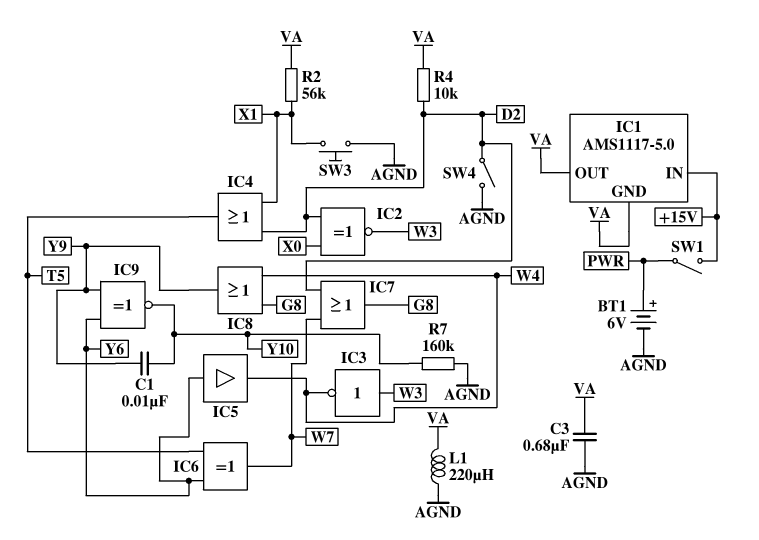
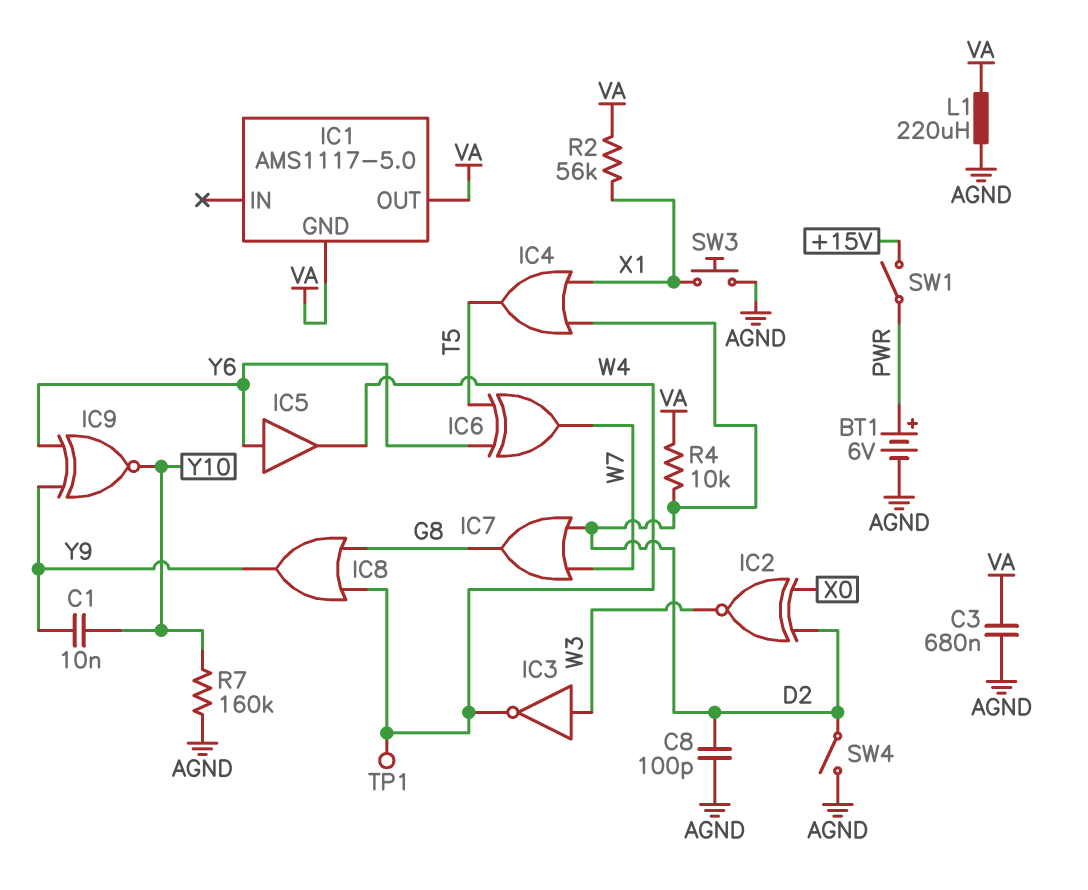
C8: none -> 100pF (AGND, D2)
IC1 pin IN: +15V -> none
TP1: none -> test point (W4)

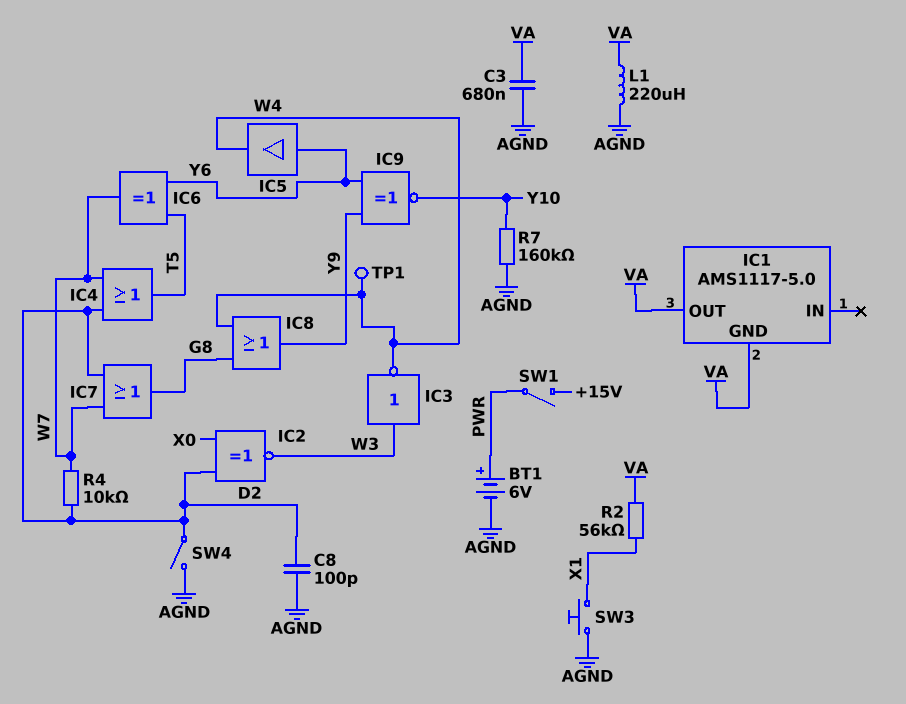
C1: 10nF (Y9, Y10) -> none
IC4: OR (in D2, in X1, out T5) -> OR (in D2, in W7, out T5)
R4: 10k (D2, VA) -> 10k (D2, W7)

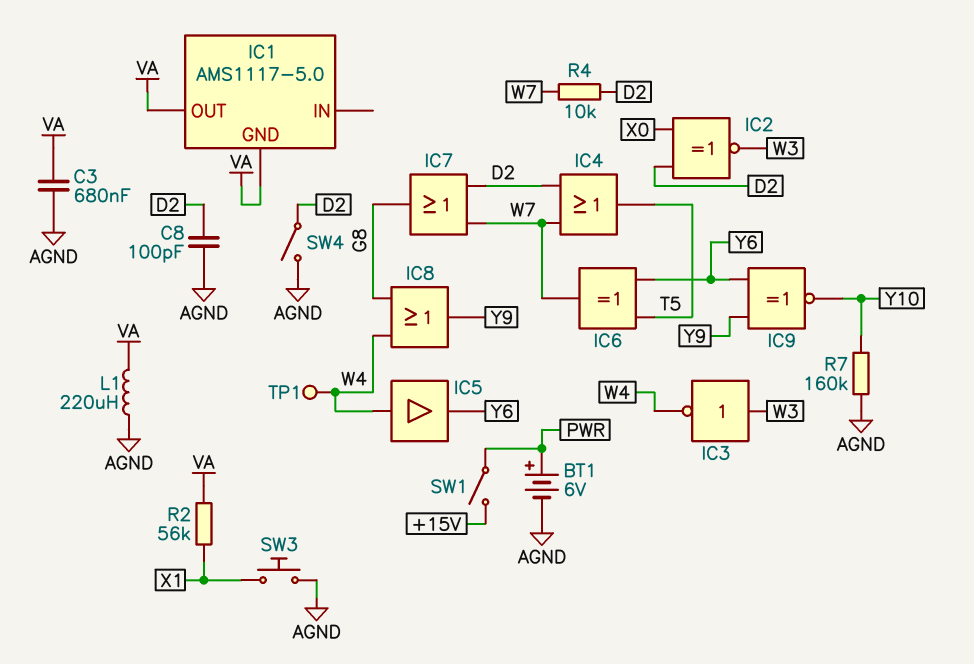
IC5: buffer (in Y6, out W4) -> buffer (in W4, out Y6)

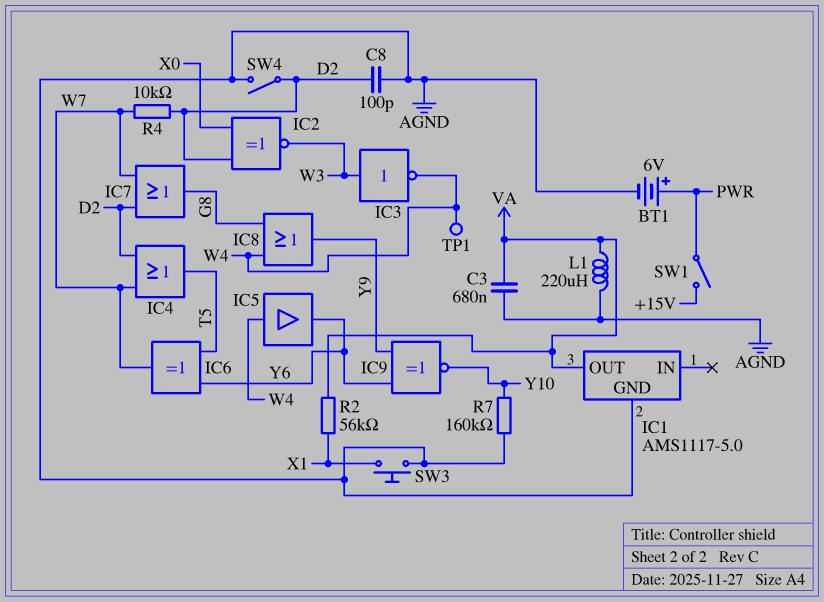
IC1 pin GND: VA -> AGND

